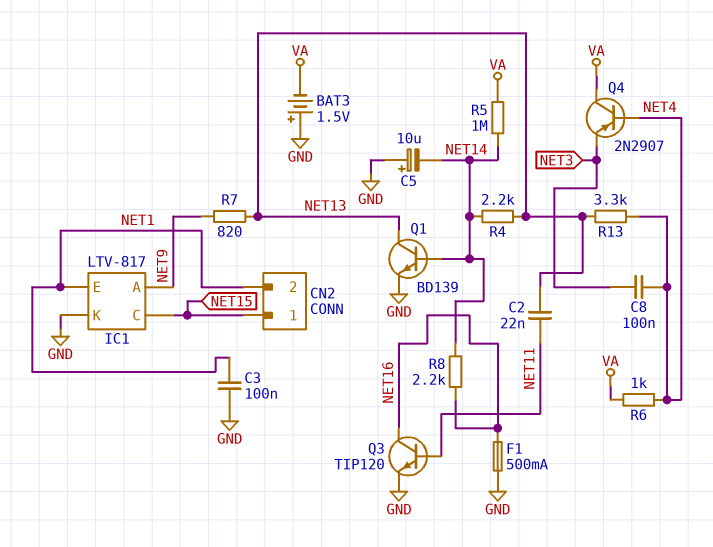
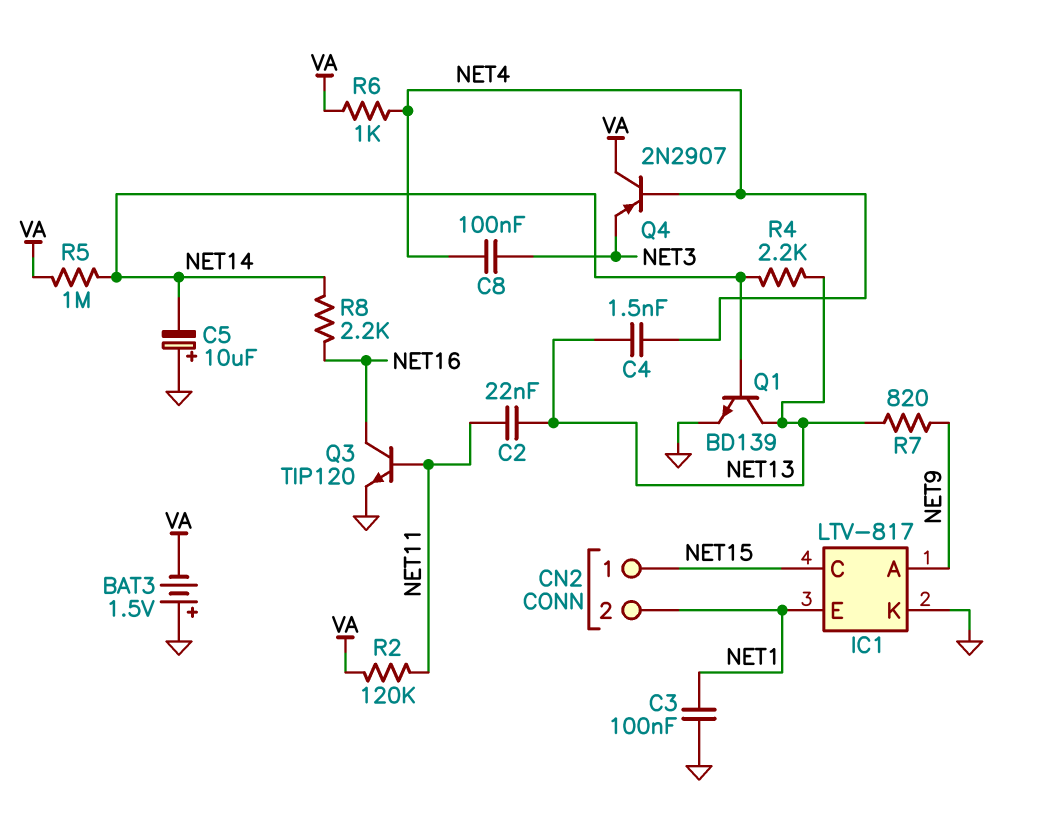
C4: none -> 1.5nF (NET4, NET13)
F1: 500mA (GND, NET16) -> none
R2: none -> 120k (NET11, VA)
R13: 3.3k (NET4, NET13) -> none

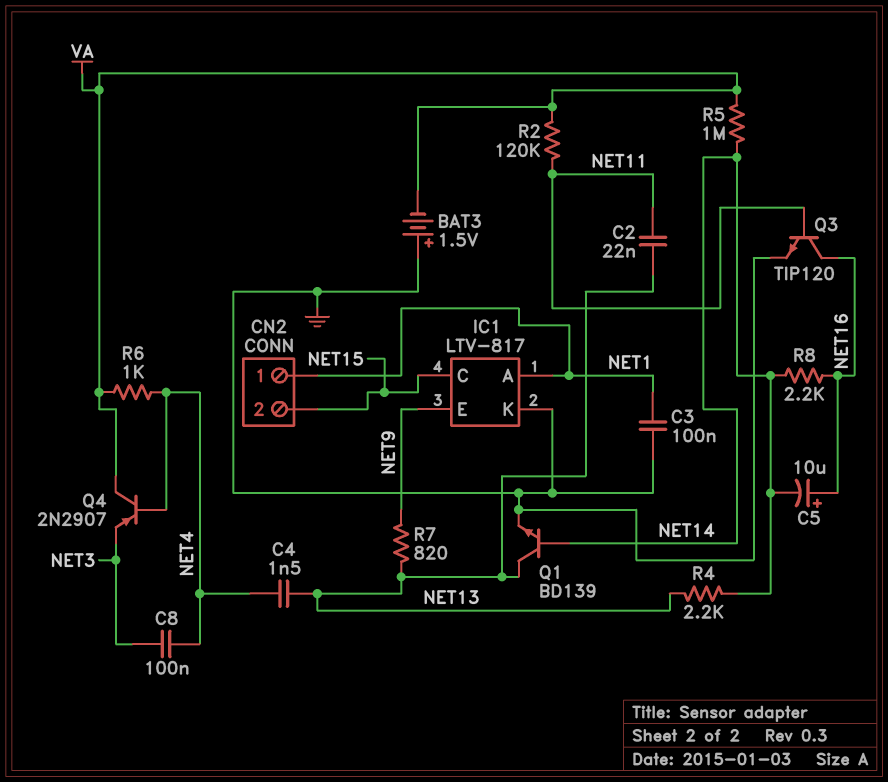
C5: 10uF (plus GND, minus NET14) -> 10uF (plus NET16, minus NET14)
CN2 pin 1: NET15 -> NET1
CN2 pin 2: NET1 -> NET15
IC1 pin A: NET9 -> NET1
IC1 pin E: NET1 -> NET9

